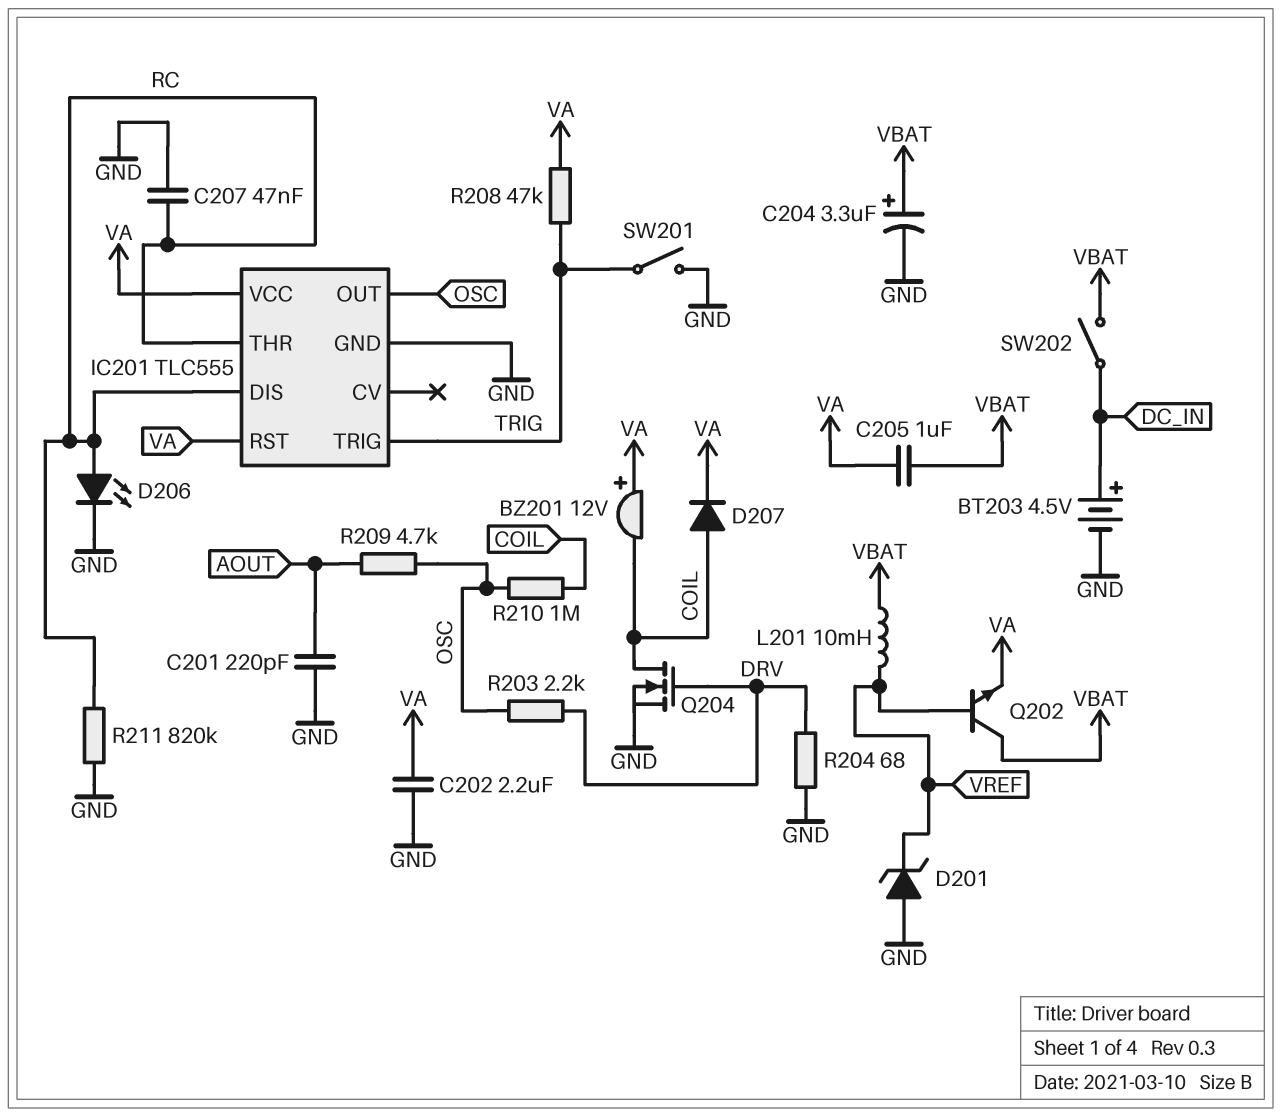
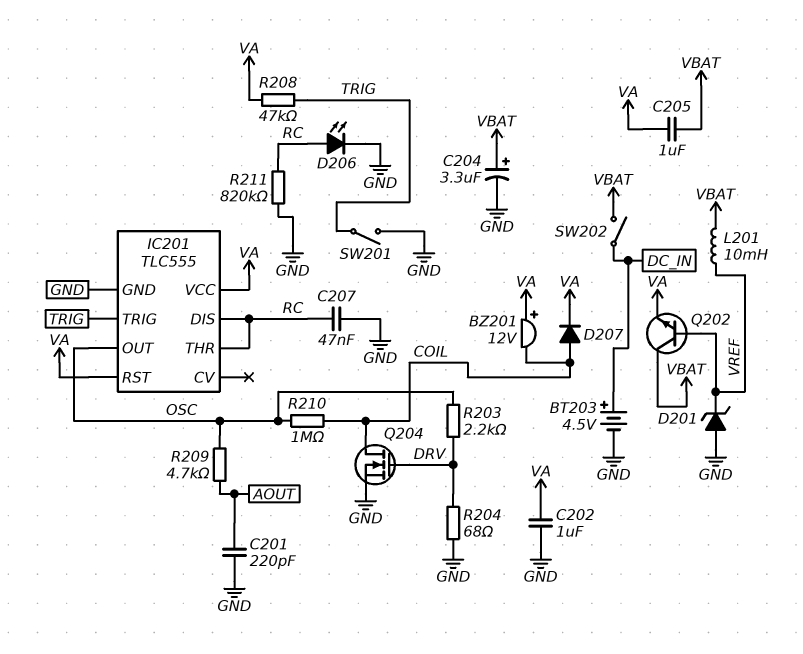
C202: 2.2uF (GND, VA) -> 1uF (GND, VA)

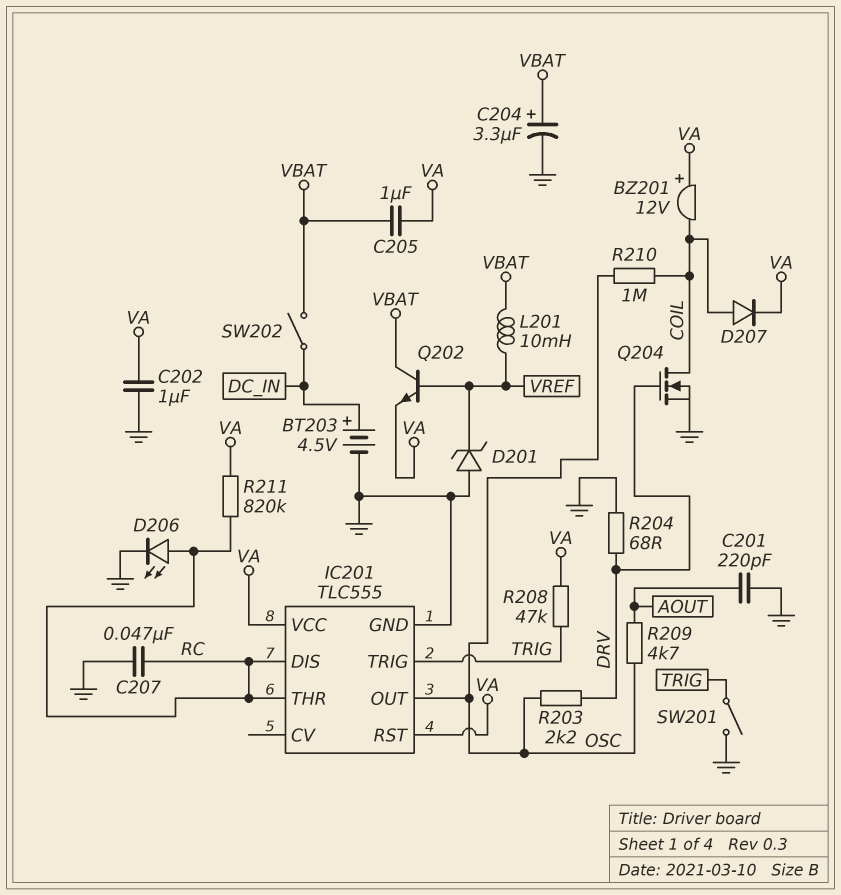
R211: 820k (GND, RC) -> 820k (RC, VA)

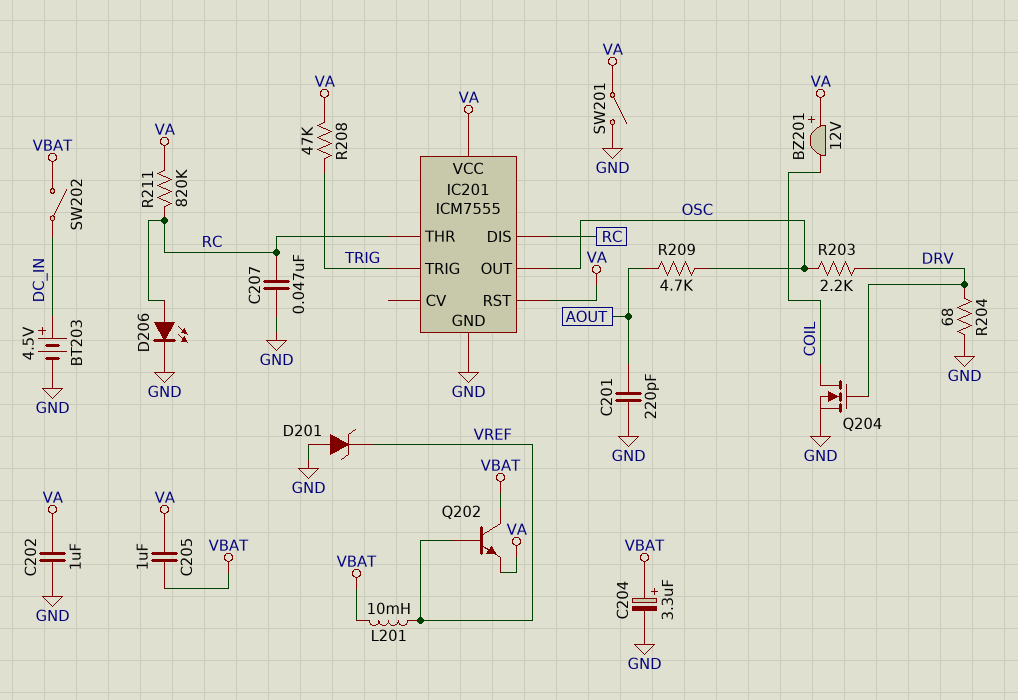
D207: diode (A COIL, K VA) -> none
IC201: TLC555 -> ICM7555
R210: 1M (COIL, OSC) -> none
SW201: switch (GND, TRIG) -> switch (GND, VA)

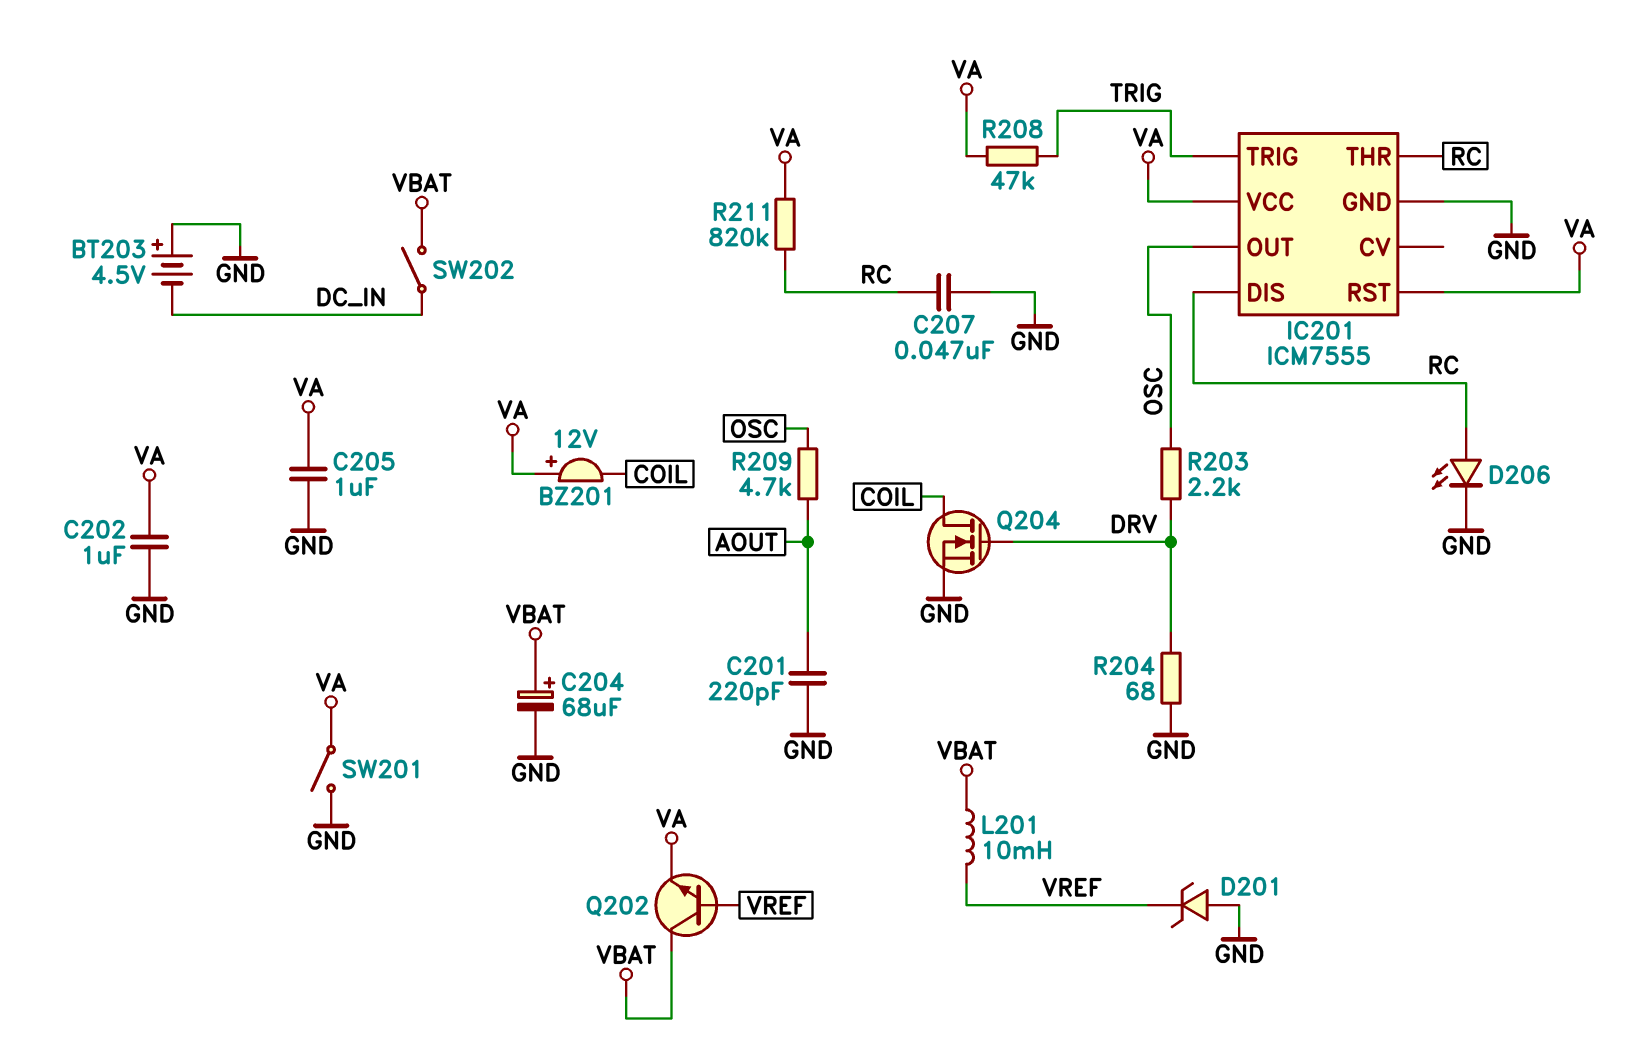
BT203: 4.5V (plus DC_IN, minus GND) -> 4.5V (plus GND, minus DC_IN)
C204: 3.3uF (plus VBAT, minus GND) -> 68uF (plus VBAT, minus GND)
C205: 1uF (VA, VBAT) -> 1uF (GND, VA)

